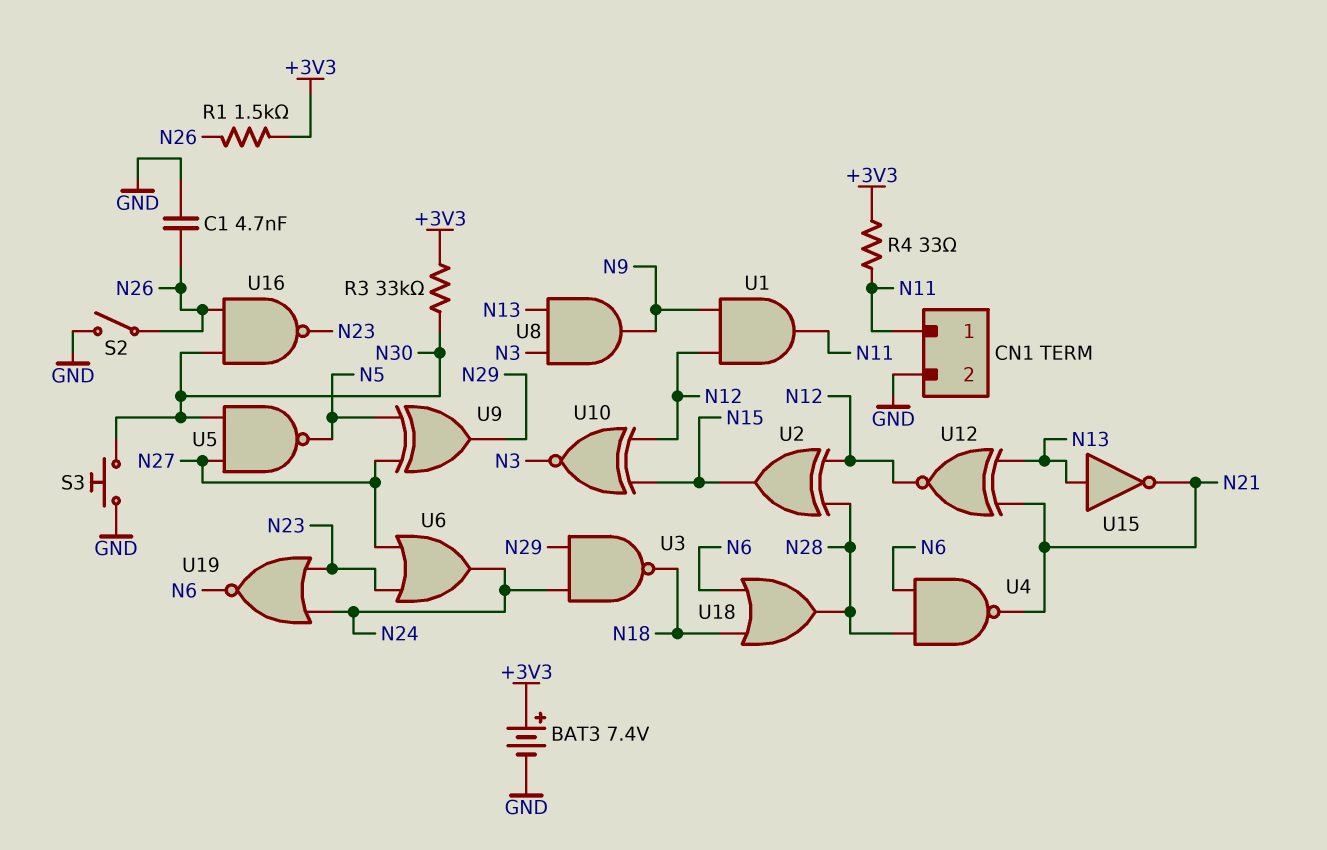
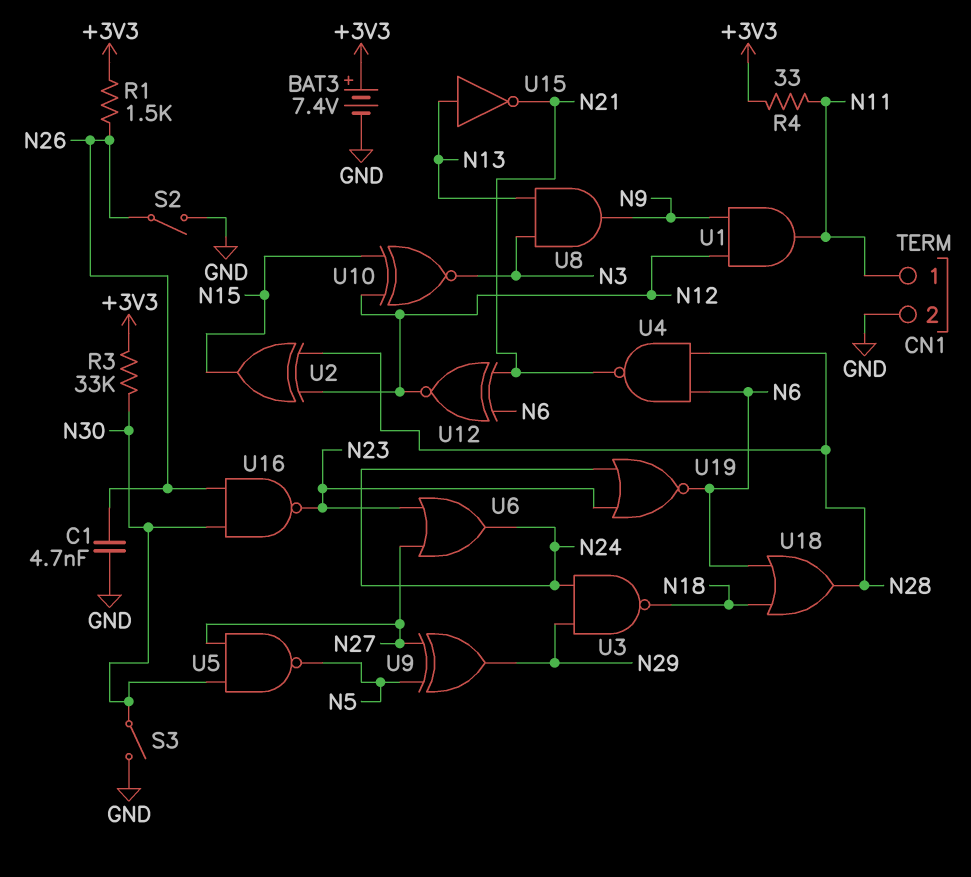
S3: button (GND, N30) -> switch (GND, N30)
U12: XNOR (in N13, in N21, out N12) -> XNOR (in N6, in N21, out N12)

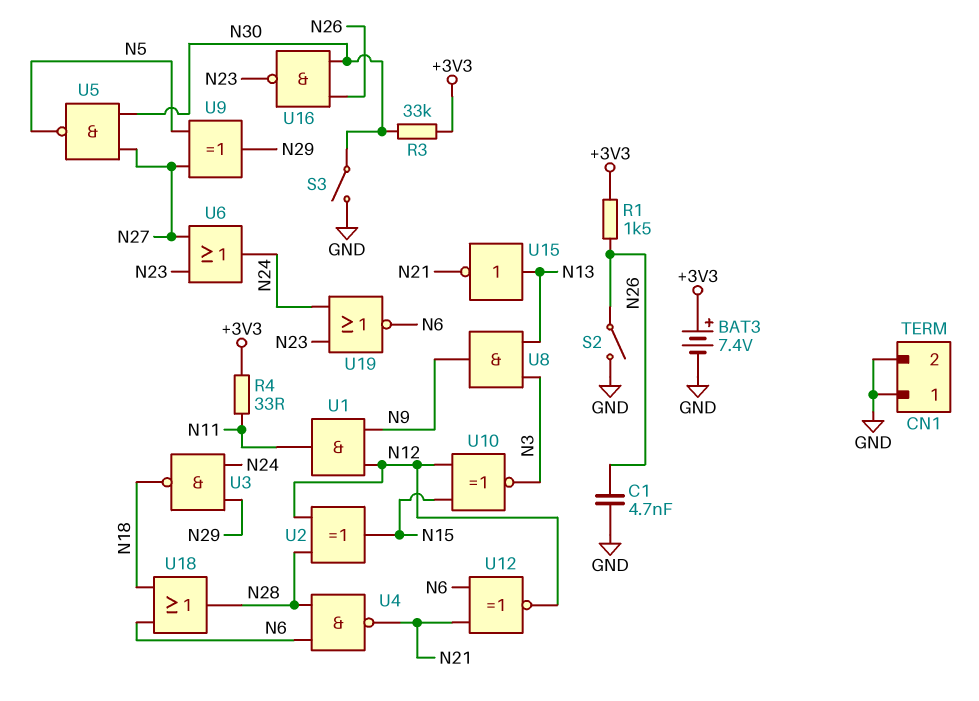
CN1 pin 1: N11 -> GND

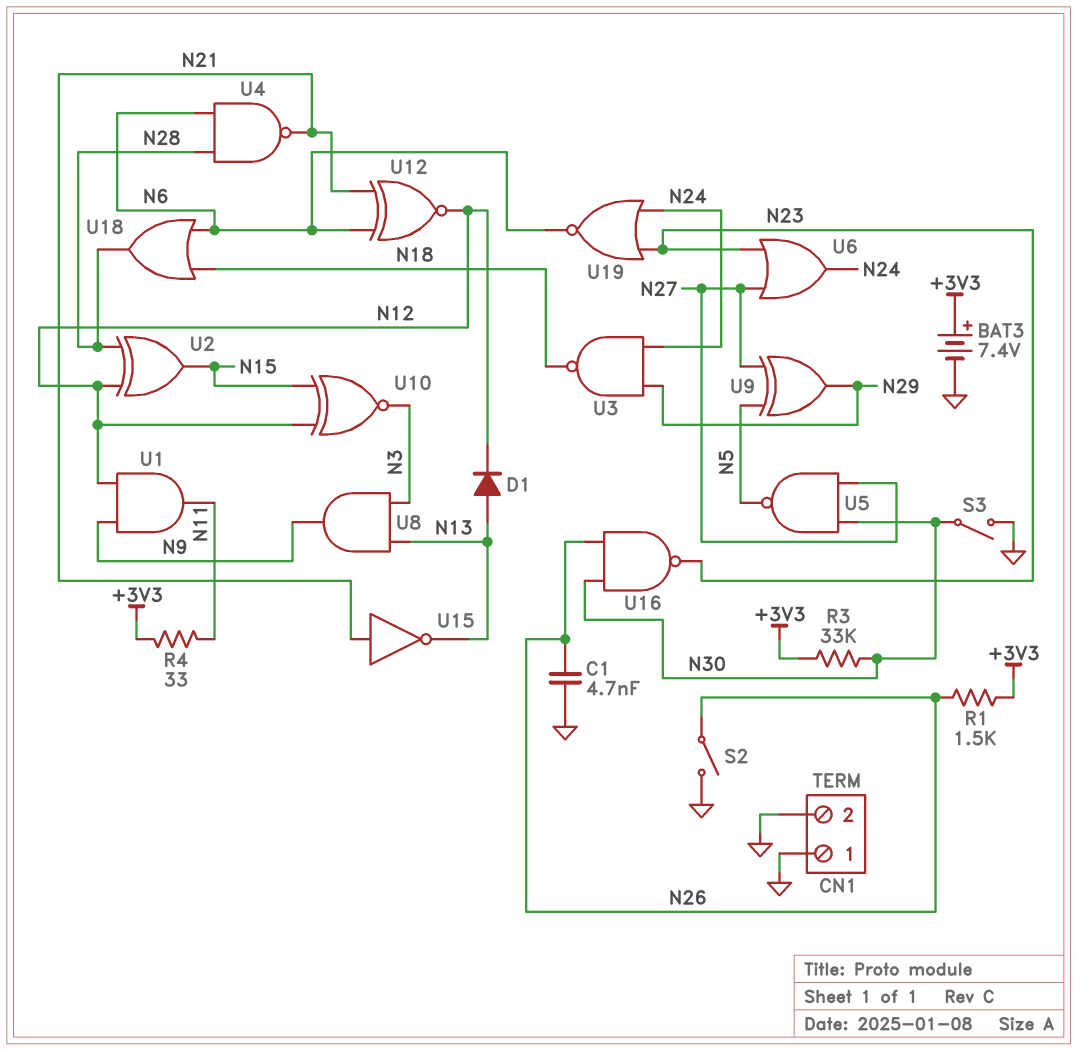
D1: none -> diode (A N13, K N12)
U15: NOT (in N13, out N21) -> NOT (in N21, out N13)

